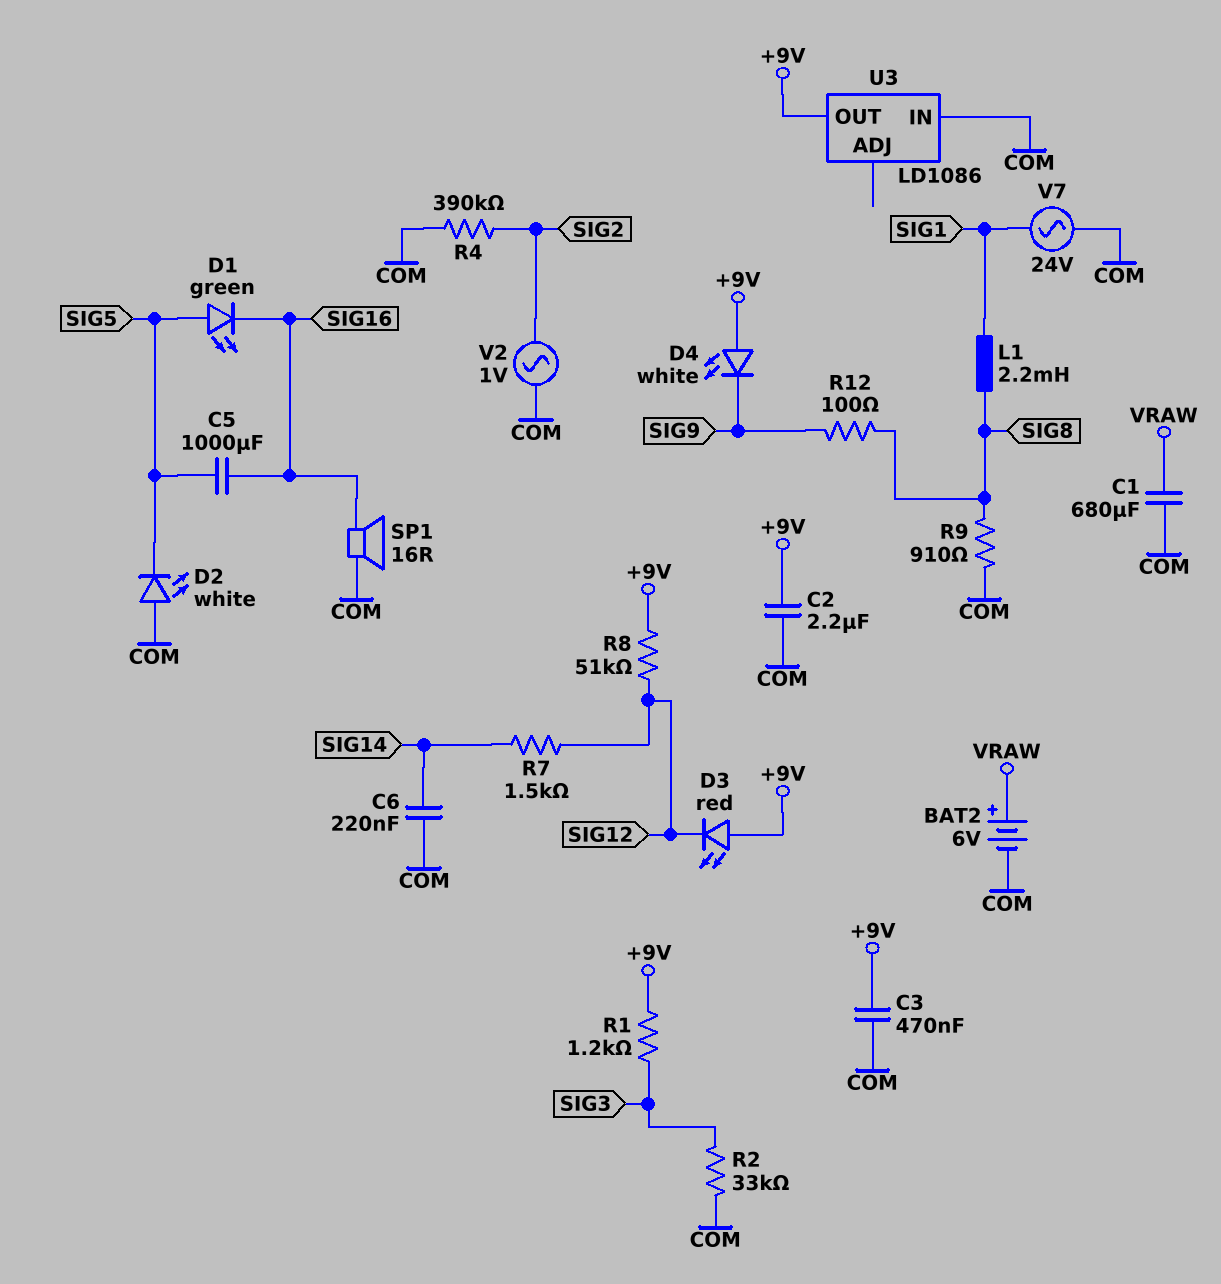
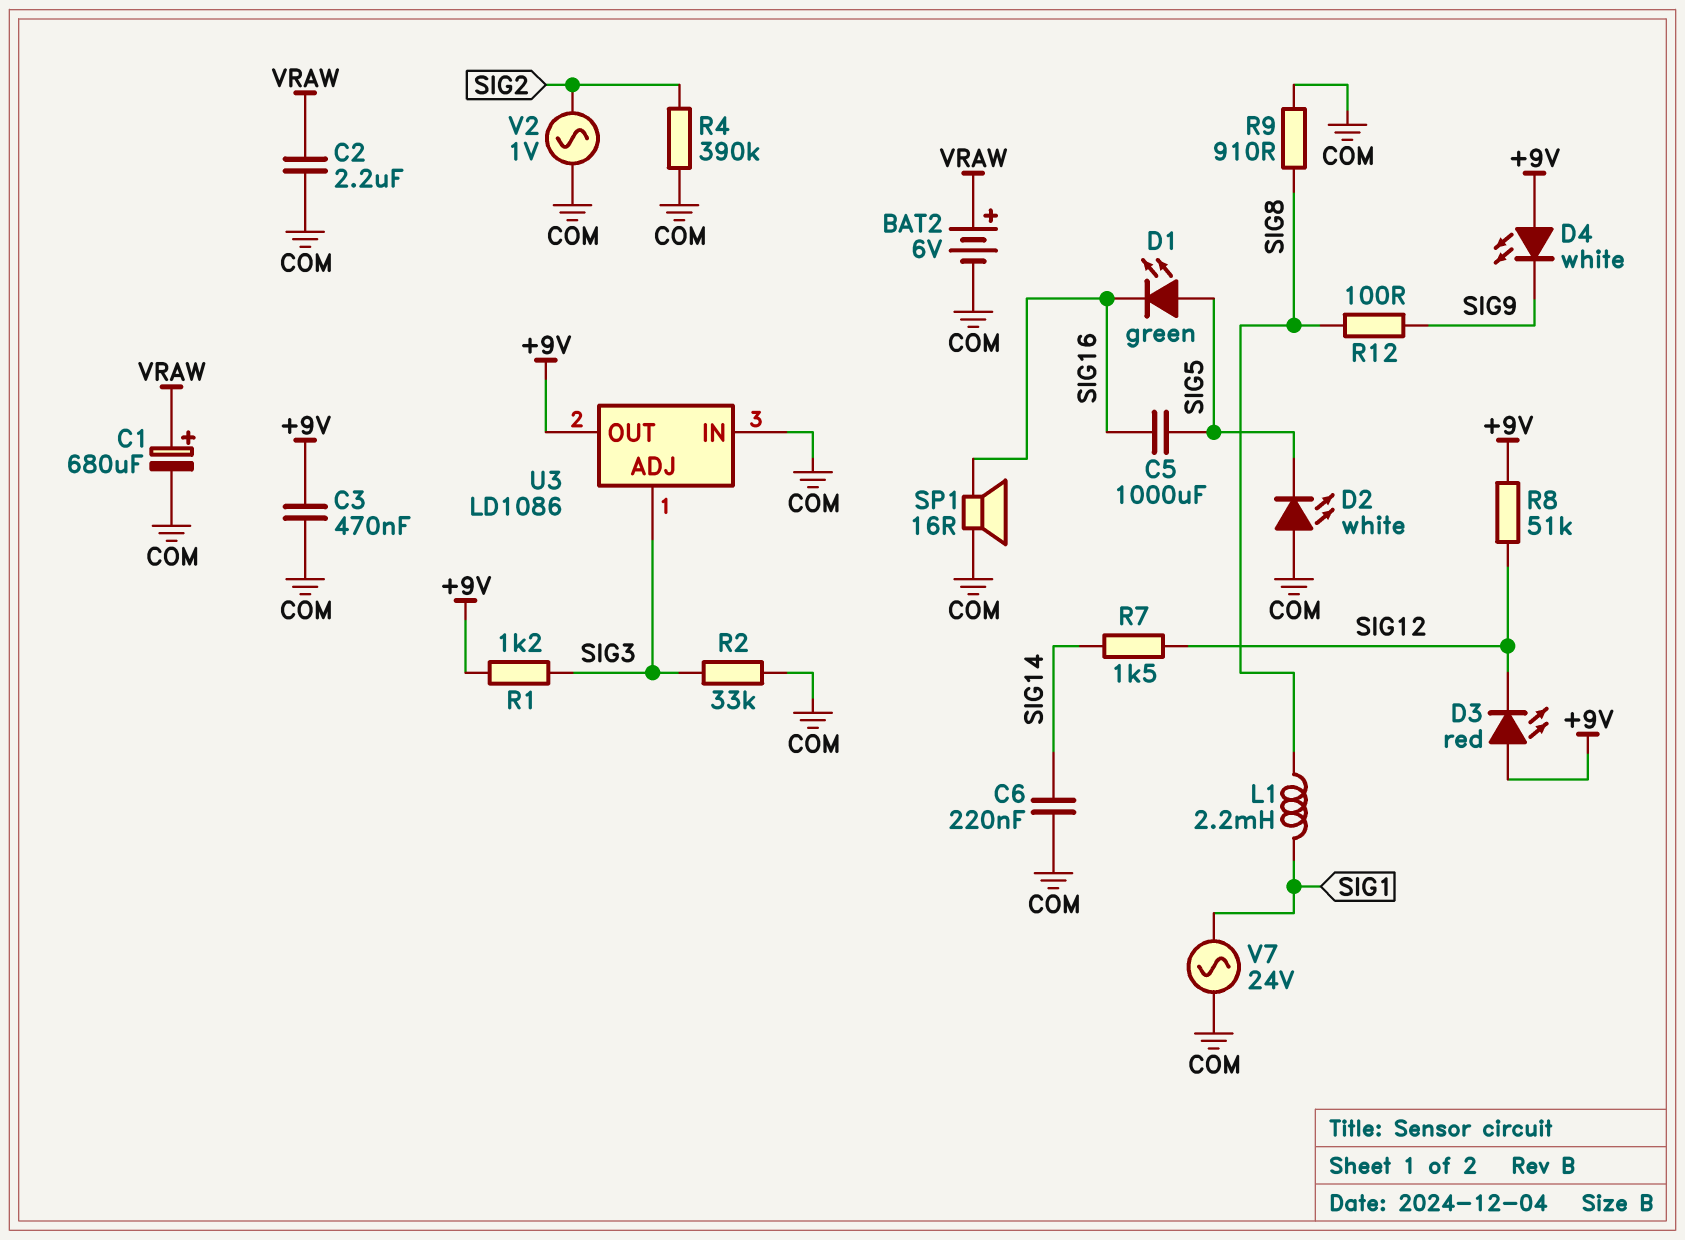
C1: 680uF (COM, VRAW) -> 680uF (plus VRAW, minus COM)
C2: 2.2uF (+9V, COM) -> 2.2uF (COM, VRAW)
U3 pin ADJ: none -> SIG3

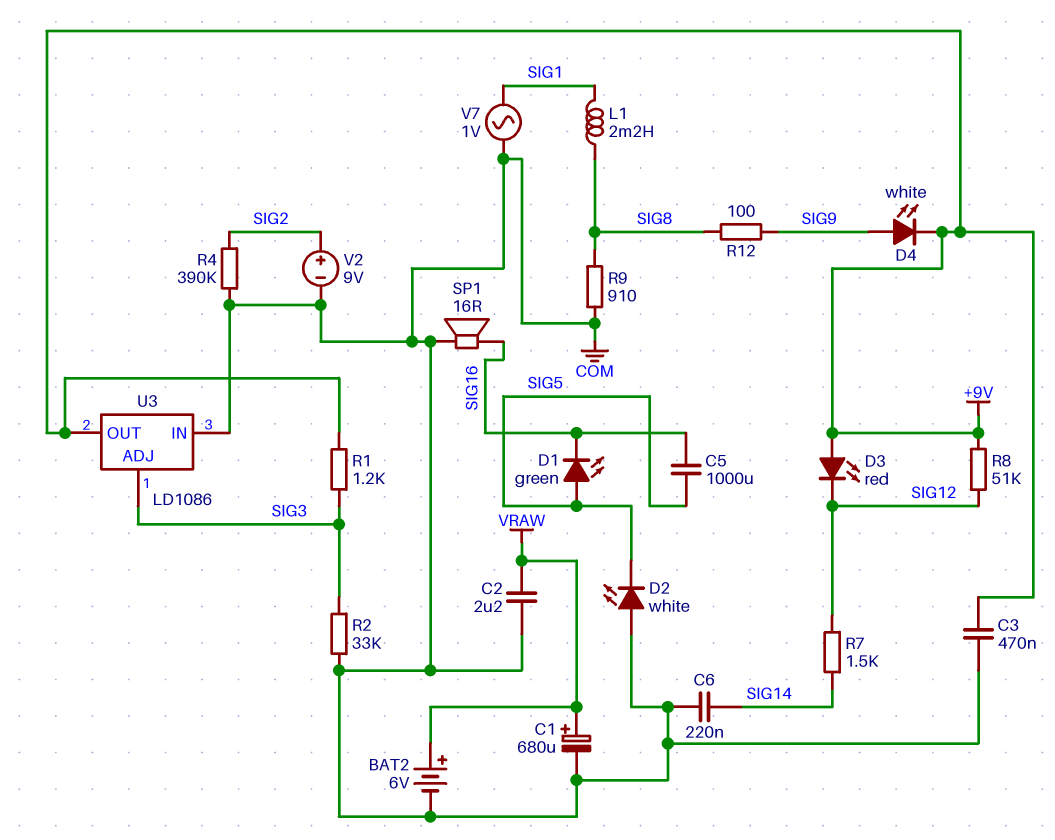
D4: LED white (A +9V, K SIG9) -> LED white (A SIG9, K +9V)
V2: AC 1V (COM, SIG2) -> 9V (plus SIG2, minus COM)
V7: AC 24V (COM, SIG1) -> AC 1V (COM, SIG1)

